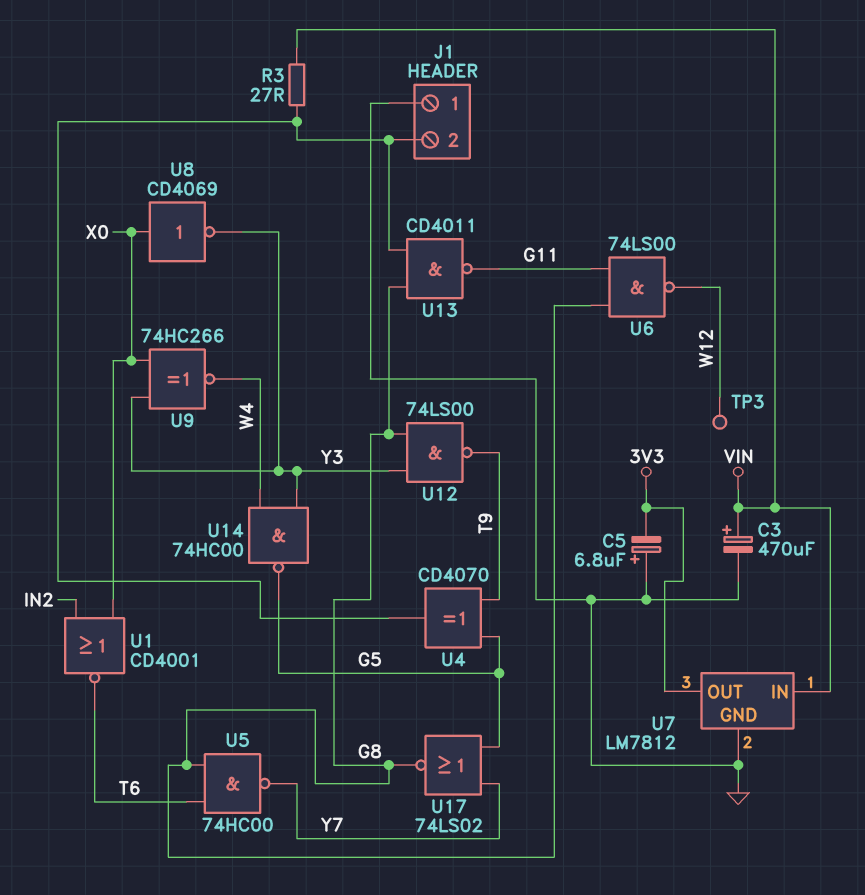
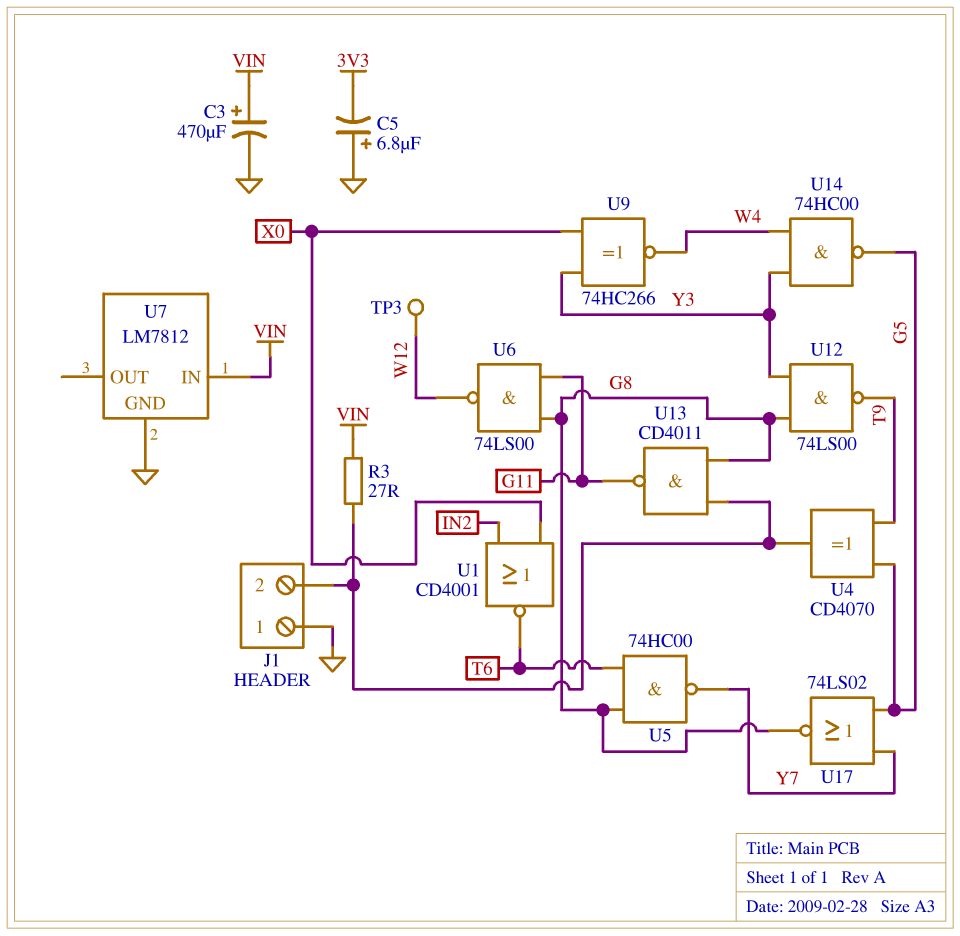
U7 pin OUT: 3V3 -> none
U8: NOT CD4069 (in X0, out Y3) -> none

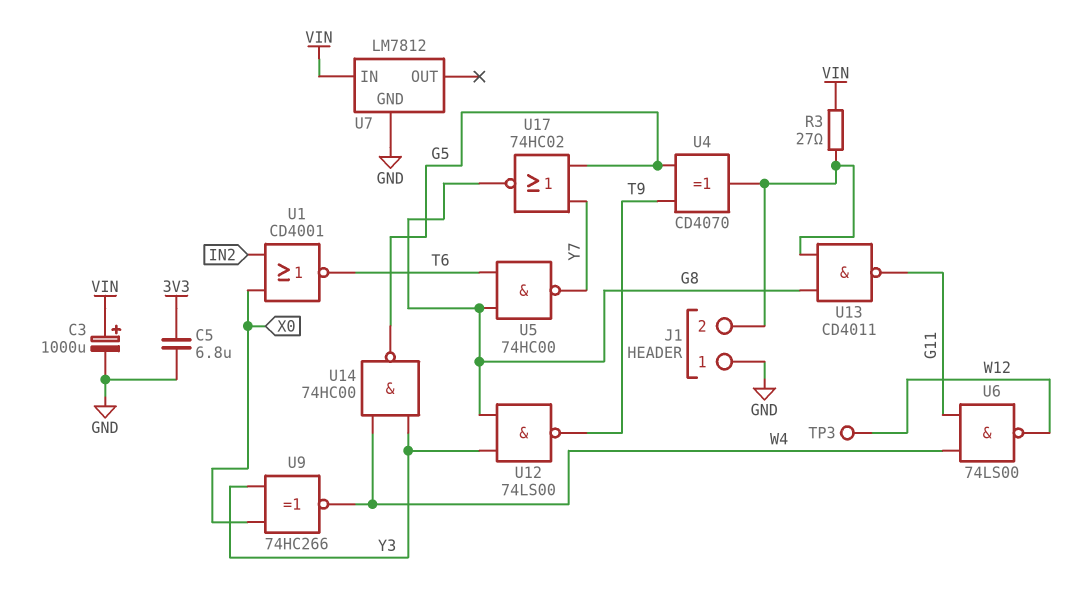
C3: 470uF (plus VIN, minus GND) -> 1000uF (plus VIN, minus GND)
C5: 6.8uF (plus GND, minus 3V3) -> 6.8uF (3V3, GND)
U6: NAND 74LS00 (in G8, in G11, out W12) -> NAND 74LS00 (in G11, in W4, out W12)
U17: NOR 74LS02 (in G5, in Y7, out G8) -> NOR 74HC02 (in G5, in Y7, out G8)

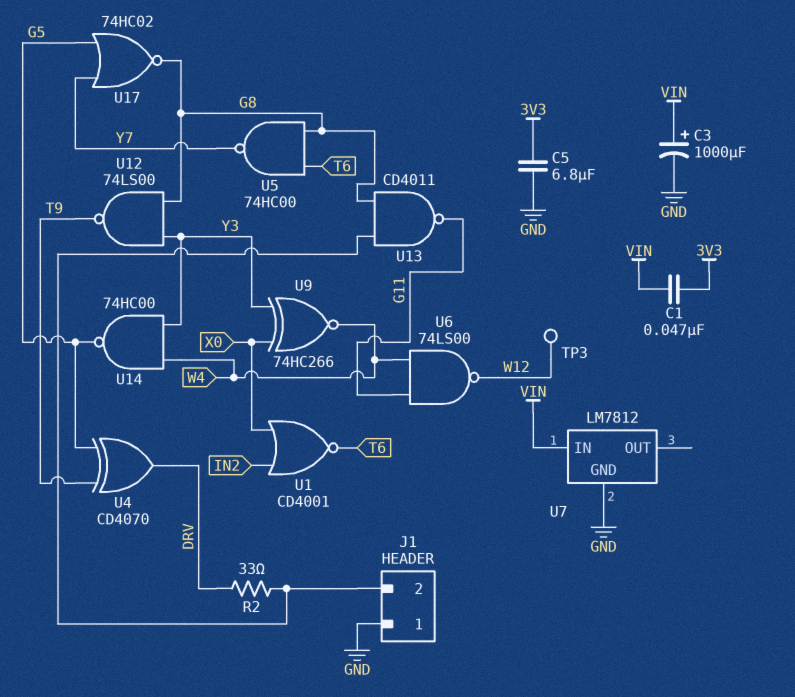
C1: none -> 47nF (3V3, VIN)
R2: none -> 33 (DRV, J1/2)
R3: 27 (J1/2, VIN) -> none
U4: XOR CD4070 (in G5, in T9, out J1/2) -> XOR CD4070 (in G5, in T9, out DRV)

